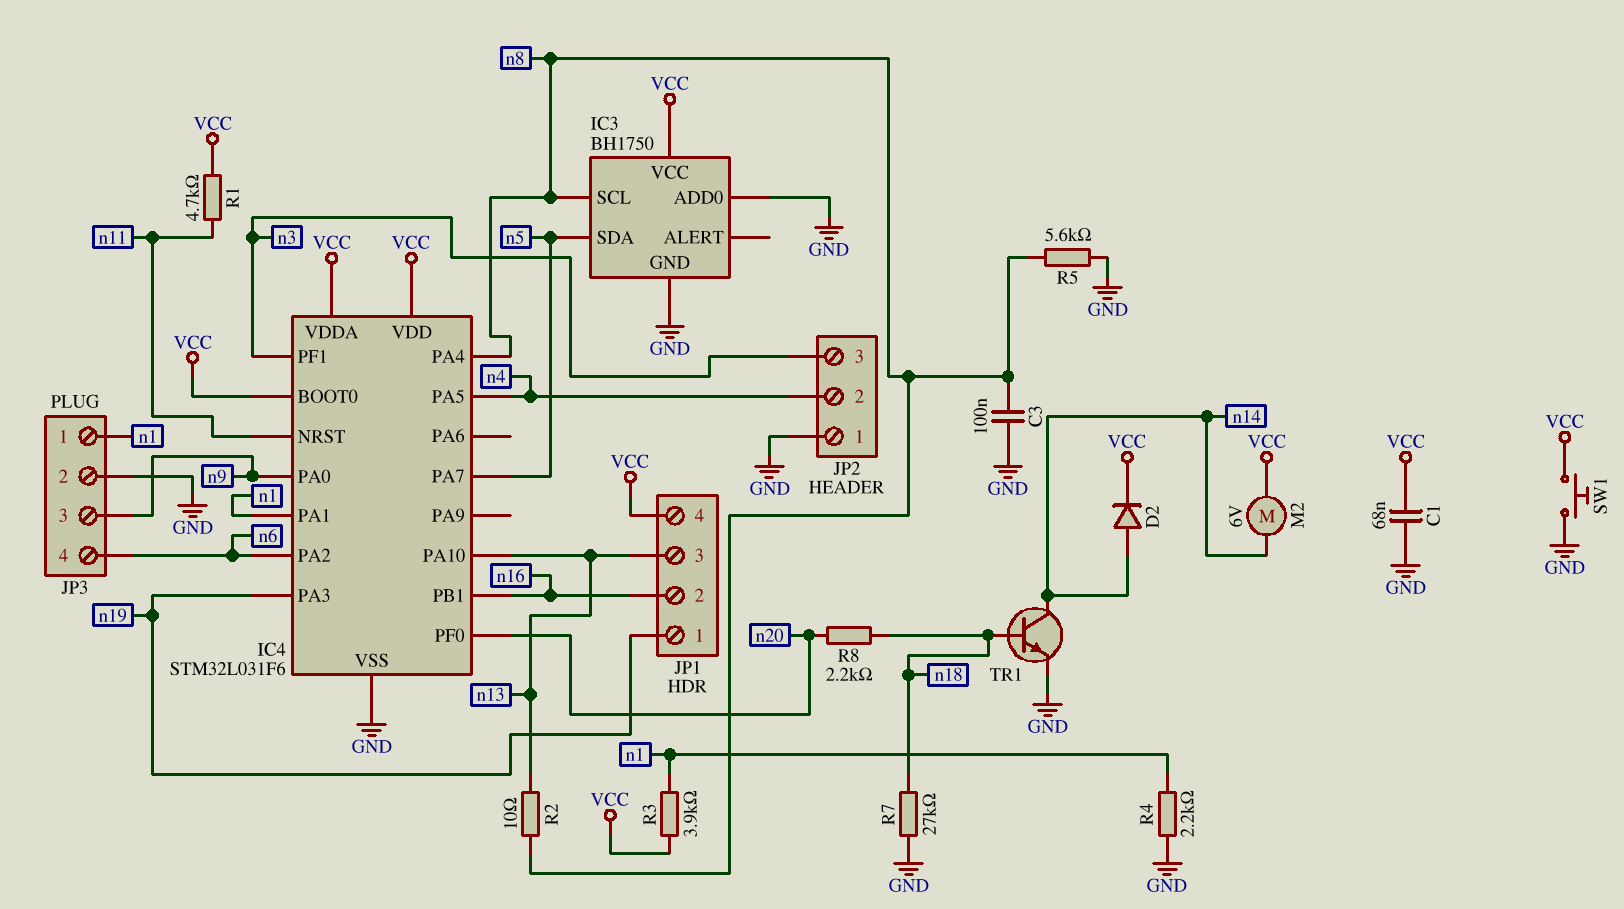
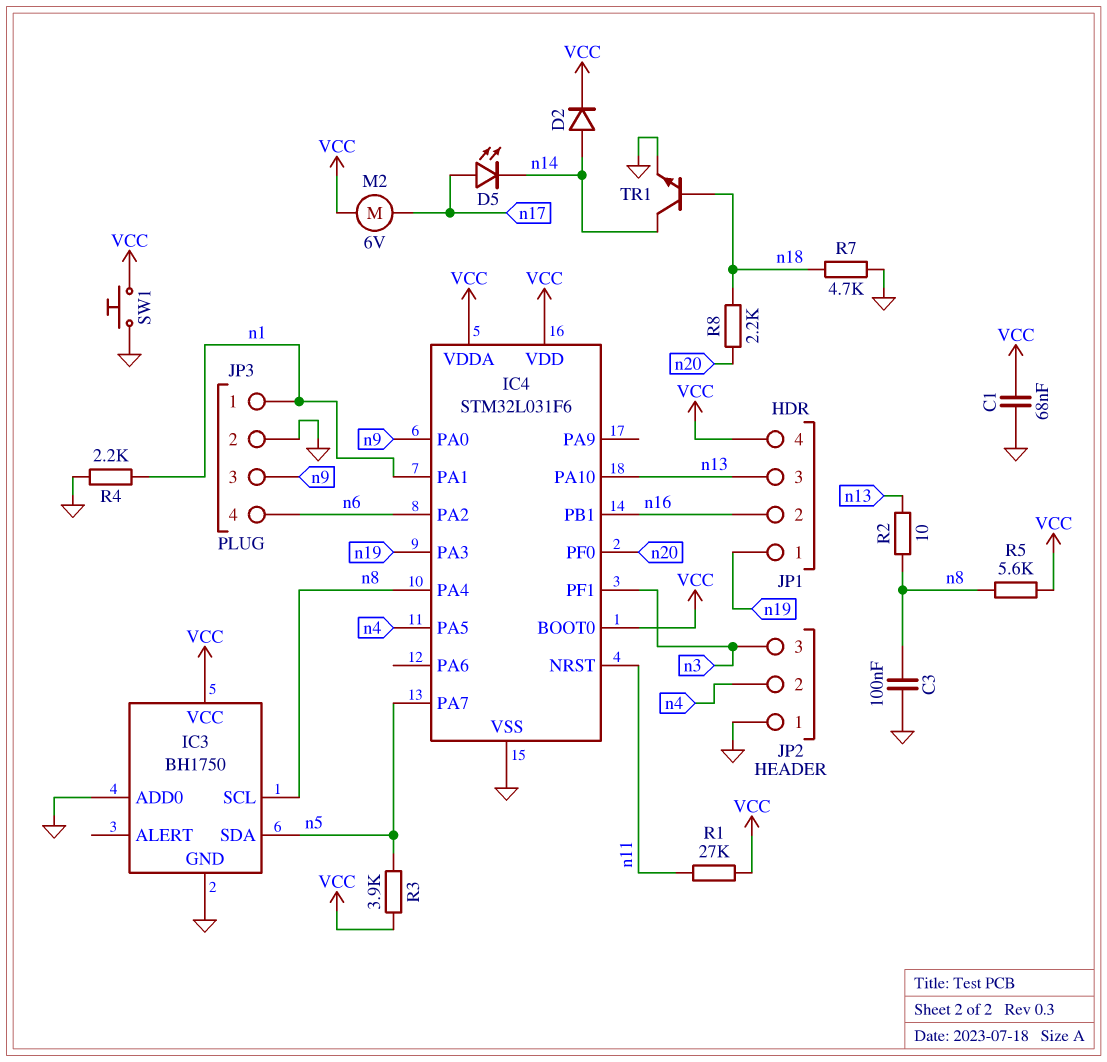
D5: none -> LED (A n17, K n14)
M2: motor 6V (VCC, n14) -> motor 6V (VCC, n17)
R1: 4.7k (VCC, n11) -> 27k (VCC, n11)
R3: 3.9k (VCC, n1) -> 3.9k (VCC, n5)
R5: 5.6k (GND, n8) -> 5.6k (VCC, n8)
R7: 27k (GND, n18) -> 4.7k (GND, n18)

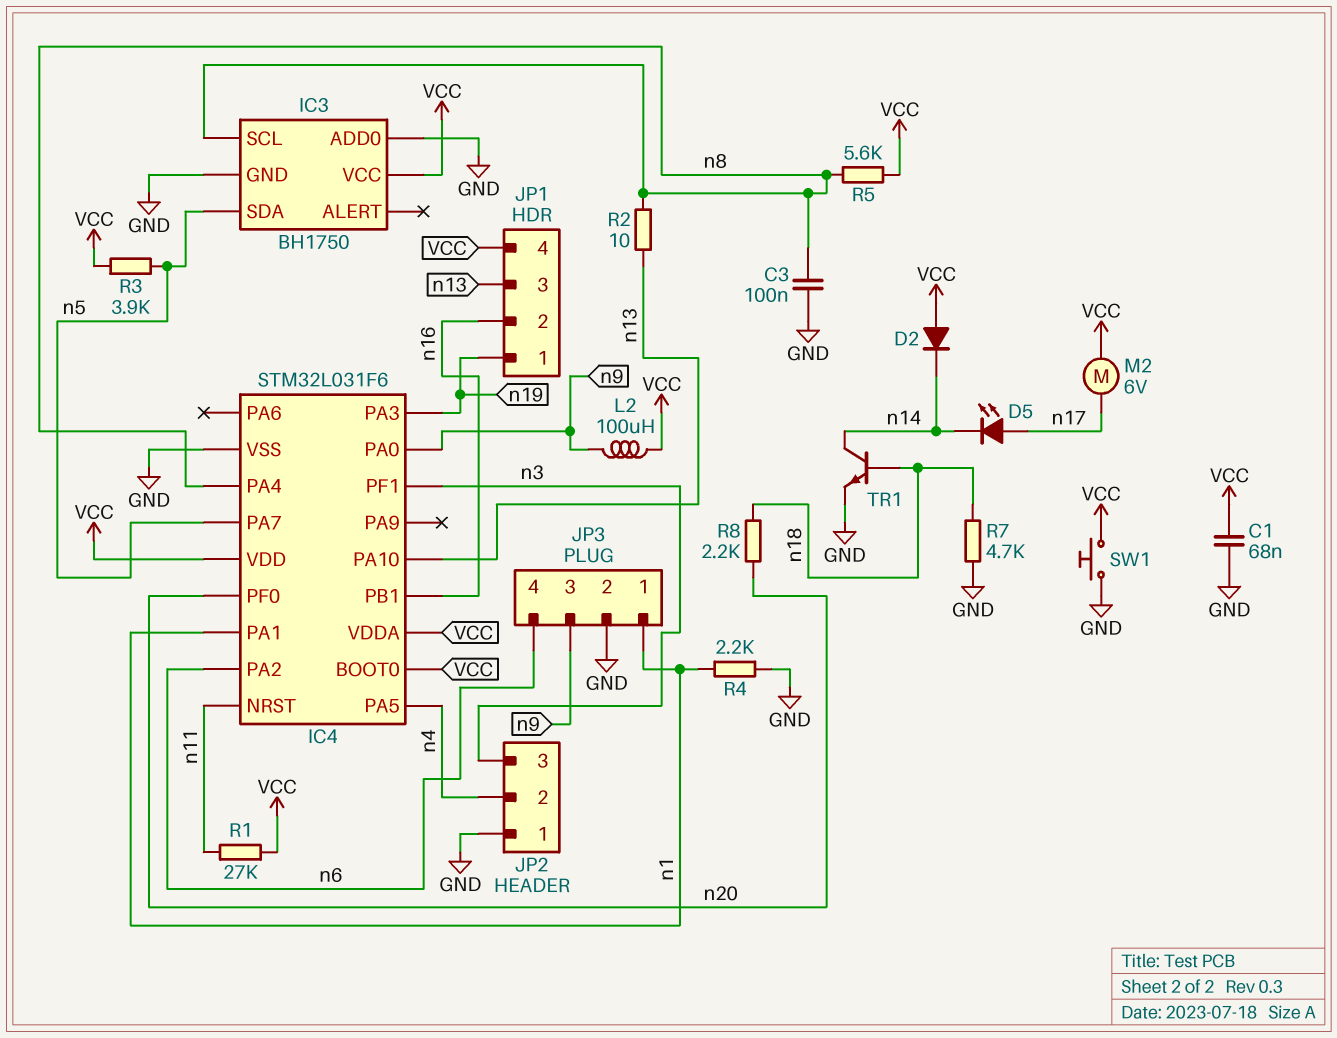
D2: diode (A n14, K VCC) -> diode (A VCC, K n14)
L2: none -> 100uH (VCC, n9)

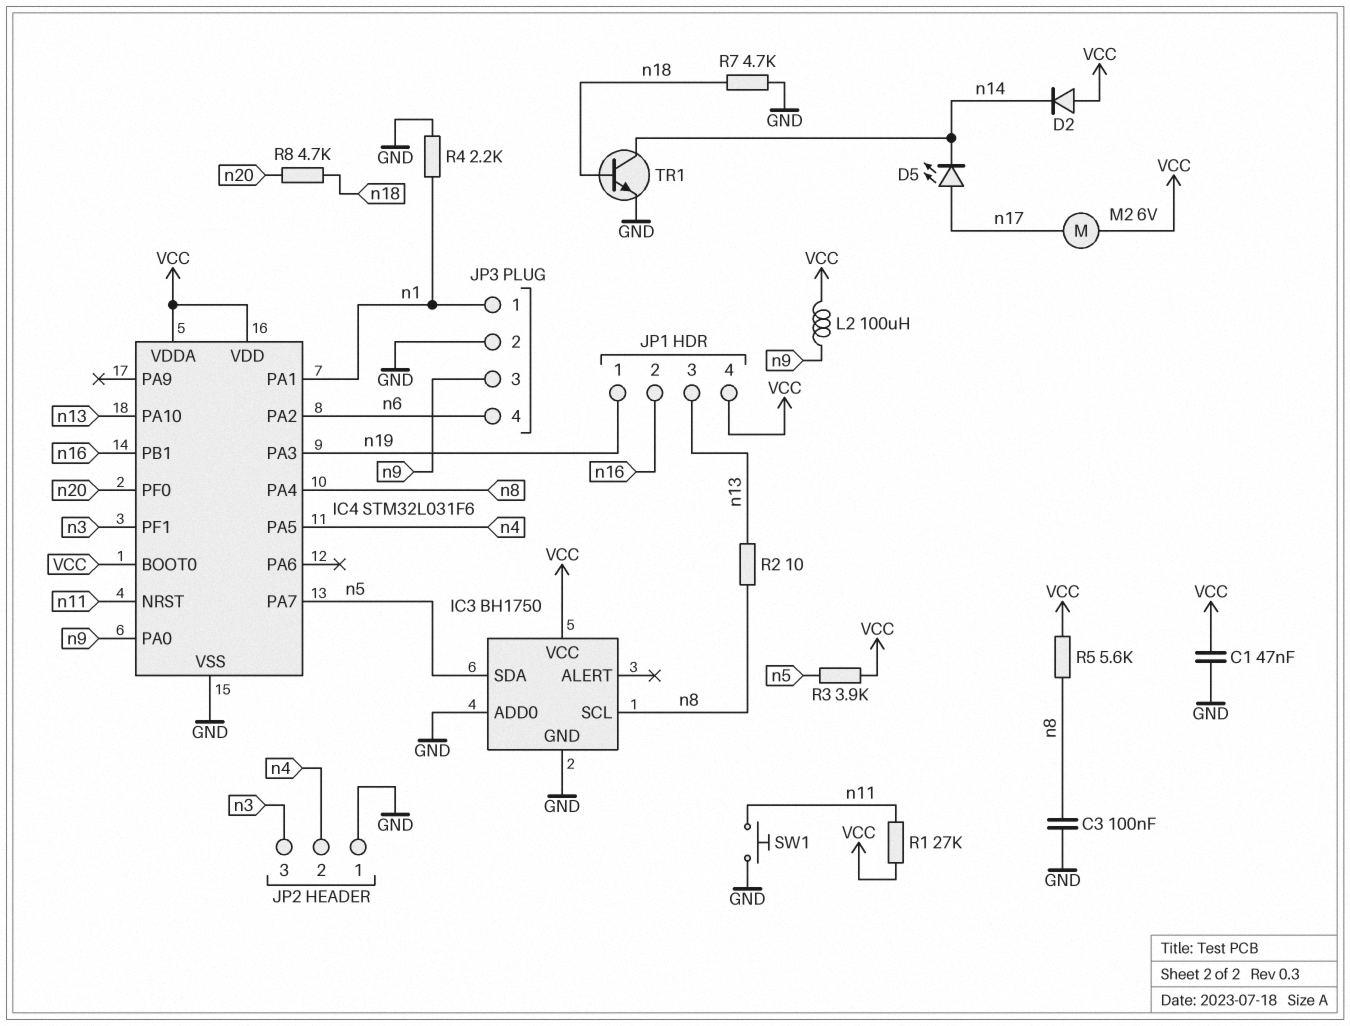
C1: 68nF (GND, VCC) -> 47nF (GND, VCC)
R8: 2.2k (n18, n20) -> 4.7k (n18, n20)
SW1: button (GND, VCC) -> button (GND, n11)

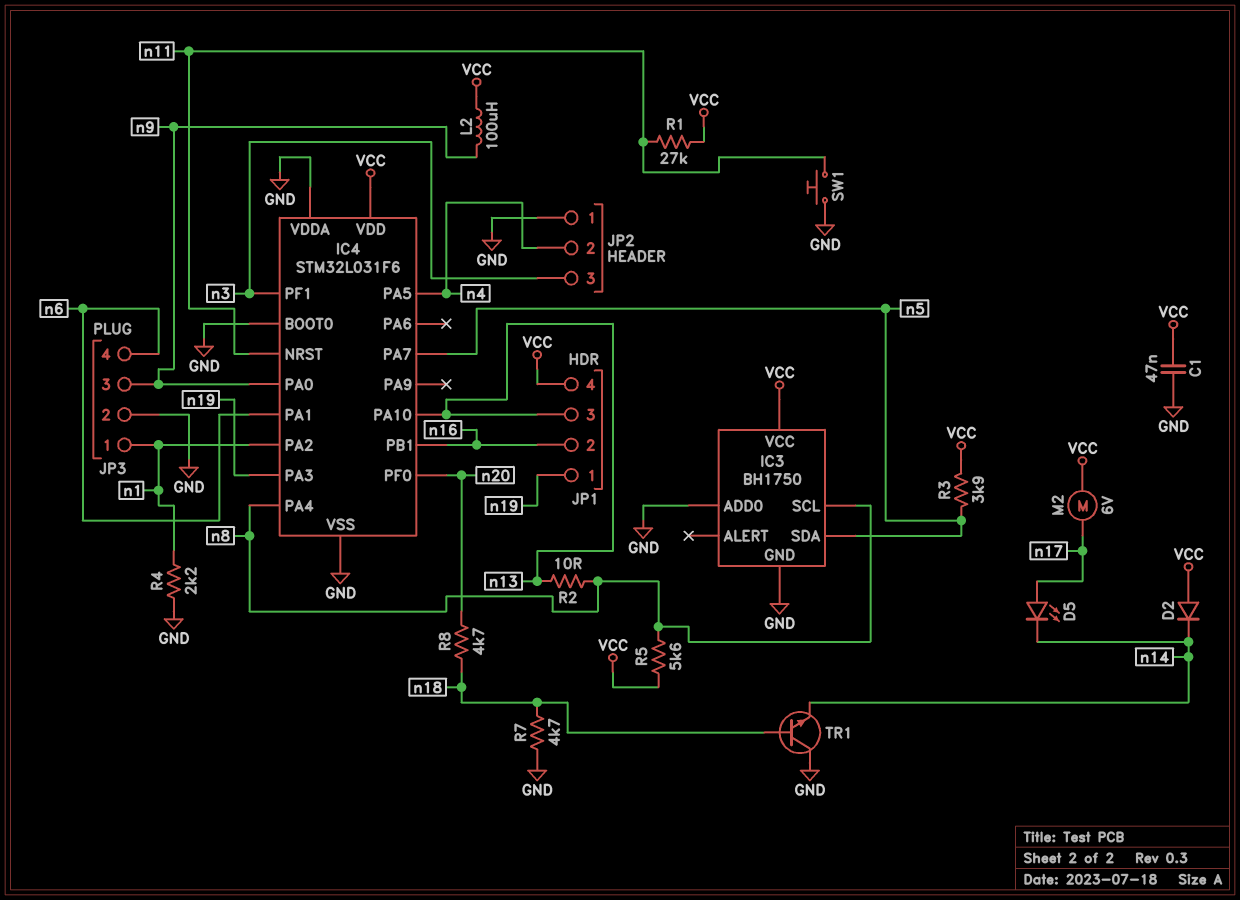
C3: 100nF (GND, n8) -> none
IC4 pin BOOT0: VCC -> GND
IC4 pin PA1: n1 -> n6
IC4 pin PA2: n6 -> n1
IC4 pin VDDA: VCC -> GND
TR1: NPN (B n18, C n14, E GND) -> NPN (B n18, C GND, E n14)

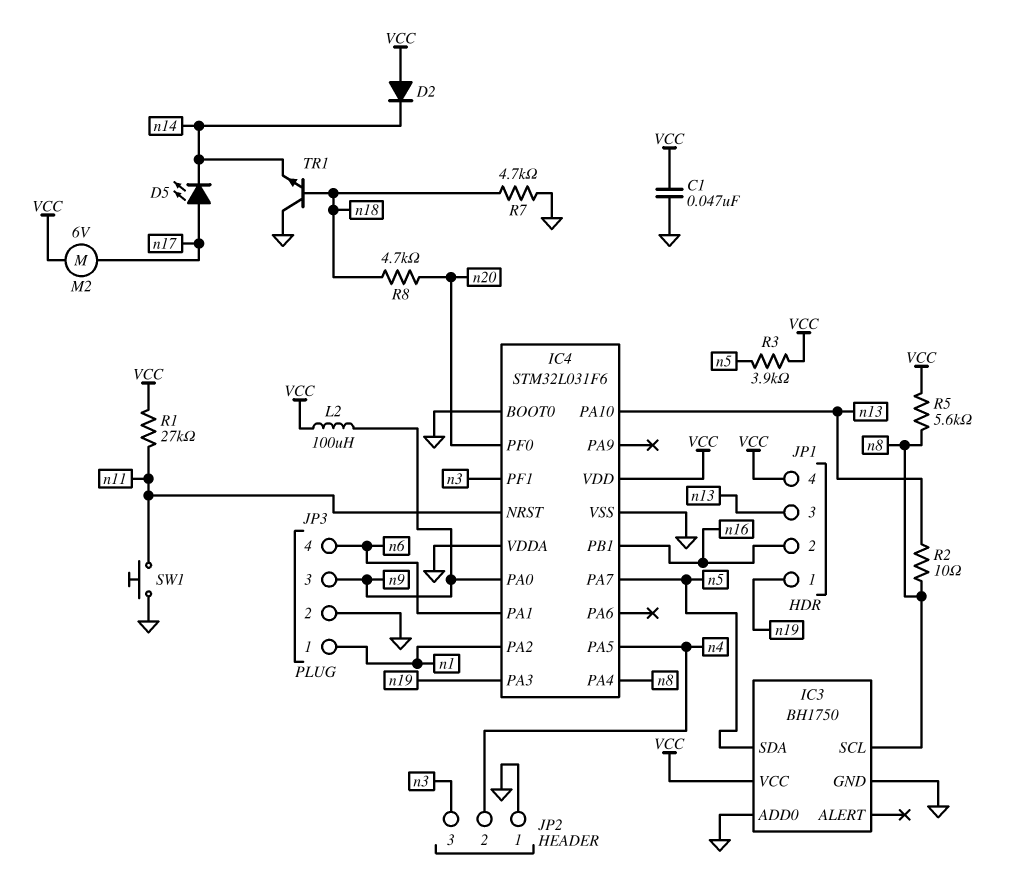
R4: 2.2k (GND, n1) -> none

